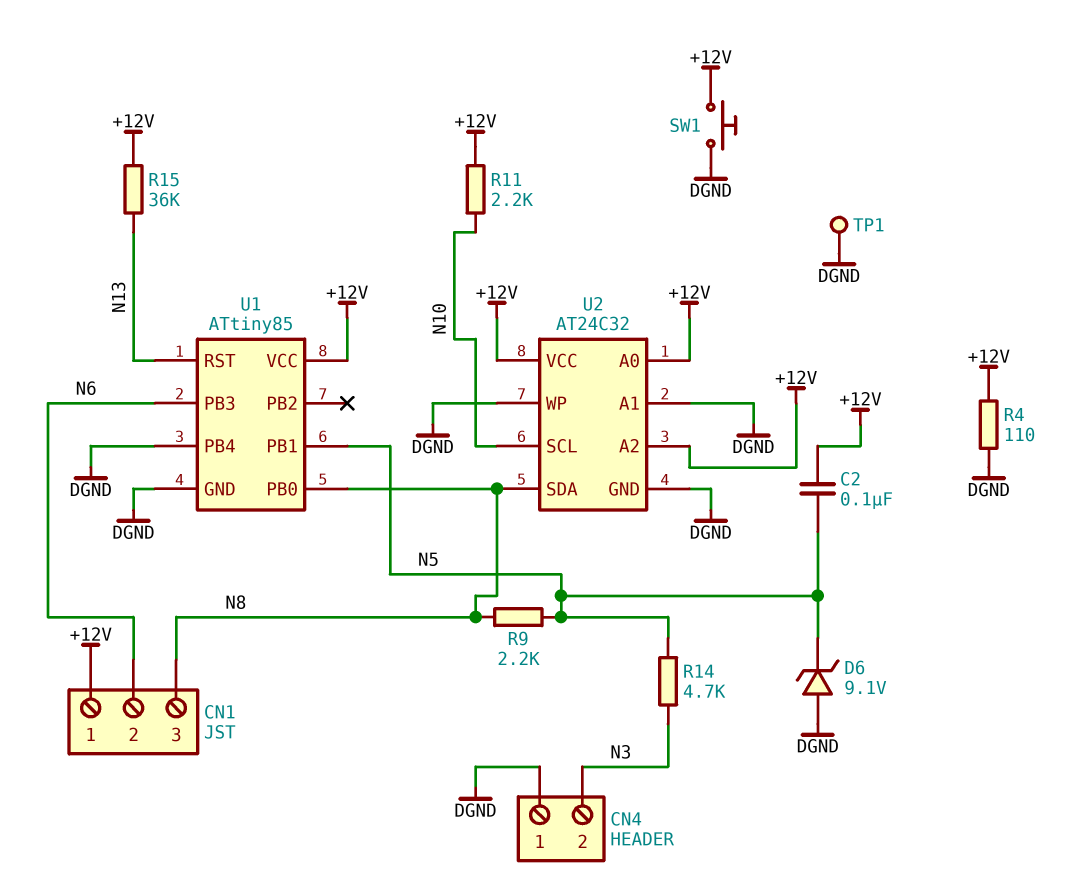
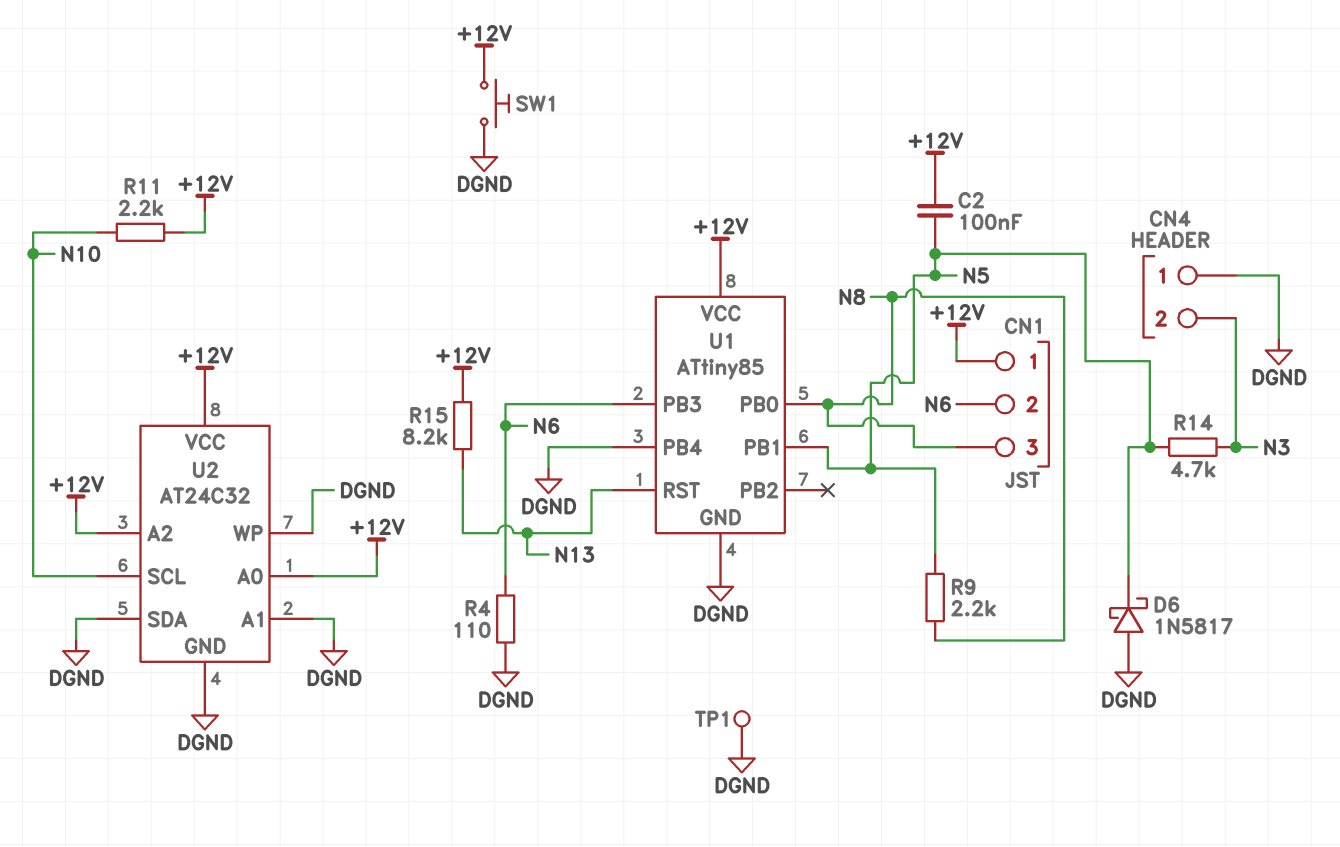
D6: zener 9.1V (A DGND, K N5) -> schottky 1N5817 (A DGND, K N5)
R4: 110 (+12V, DGND) -> 110 (DGND, N6)
R15: 36k (+12V, N13) -> 8.2k (+12V, N13)
U2 pin SDA: N8 -> DGND

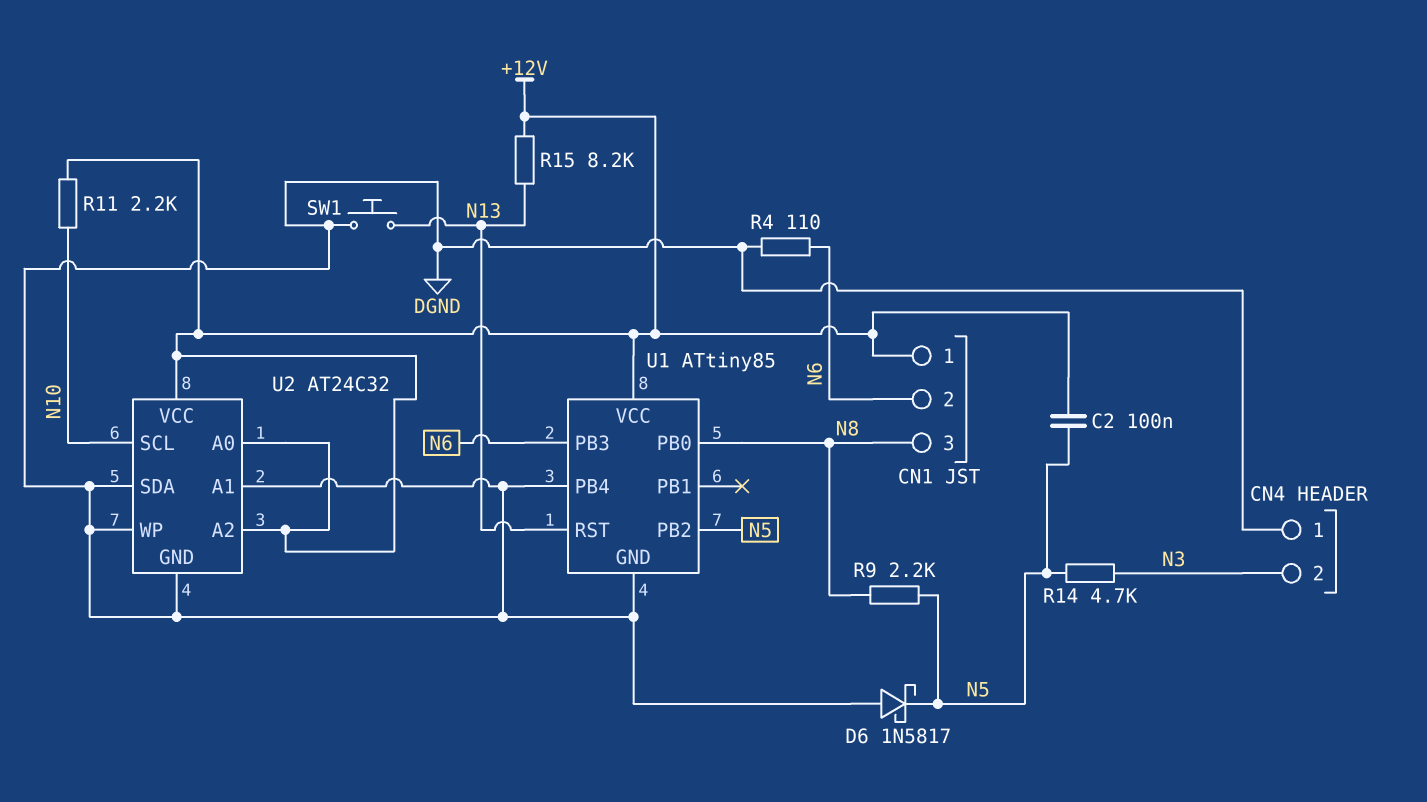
SW1: button (+12V, DGND) -> button (DGND, N13)
TP1: test point (DGND) -> none
U1 pin PB1: N5 -> none
U1 pin PB2: none -> N5

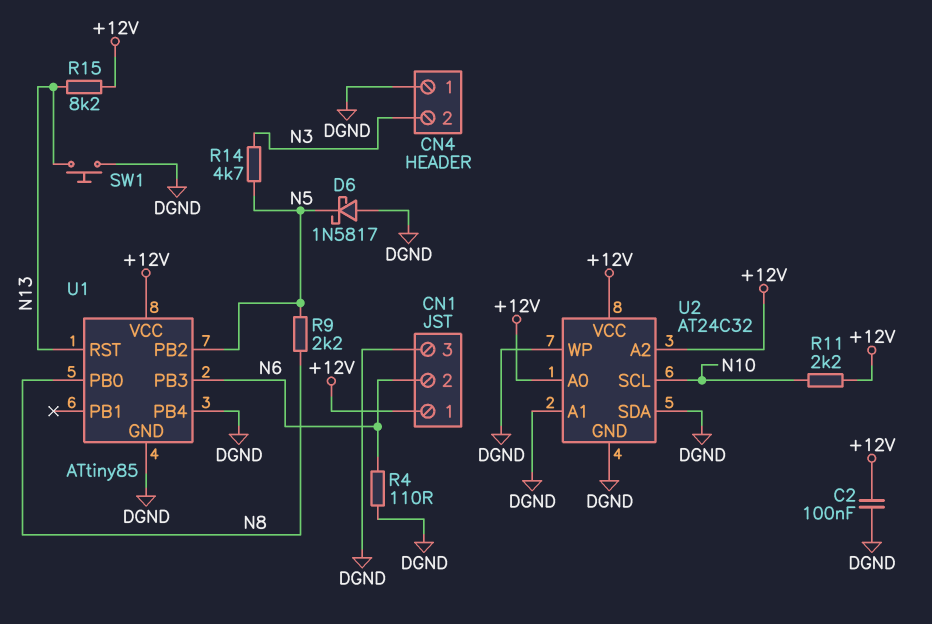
C2: 100nF (+12V, N5) -> 100nF (+12V, DGND)
CN1 pin 3: N8 -> DGND

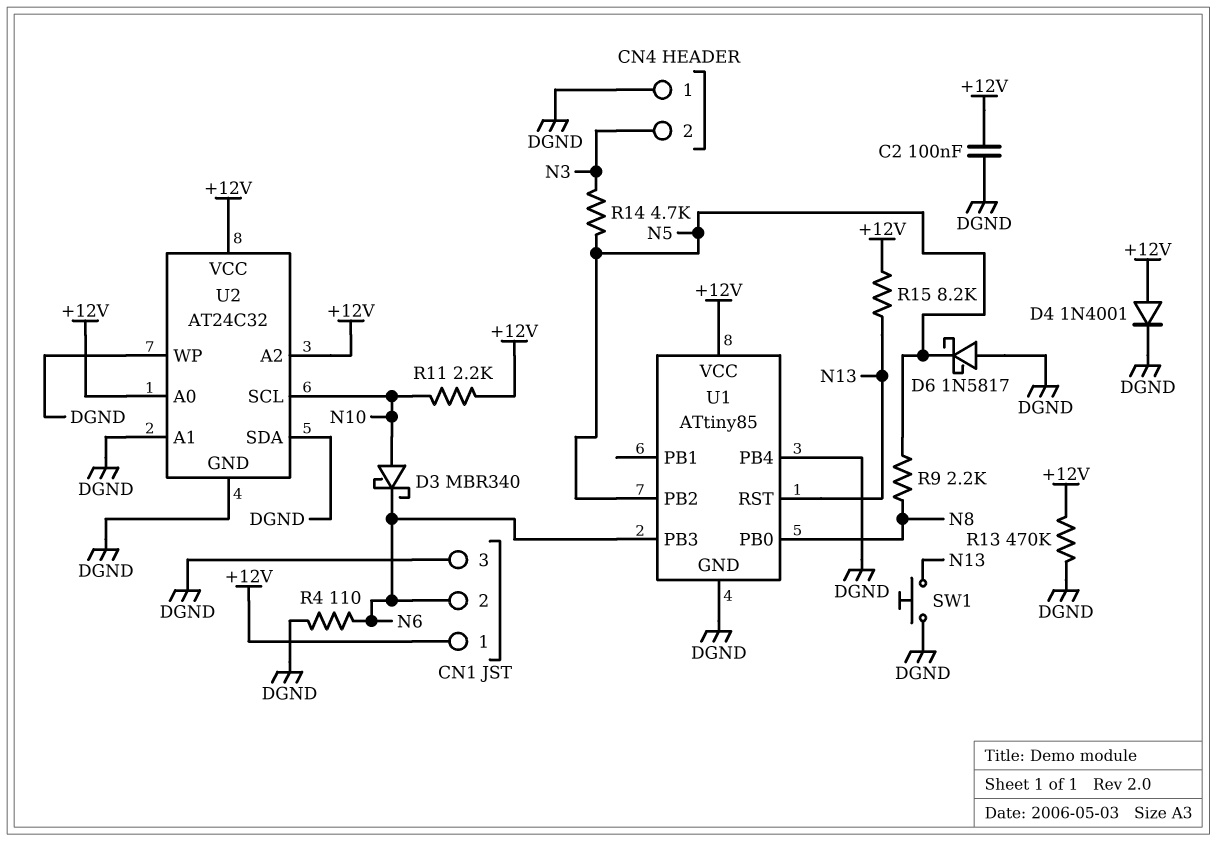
D3: none -> schottky MBR340 (A N10, K N6)
D4: none -> diode 1N4001 (A +12V, K DGND)
R13: none -> 470k (+12V, DGND)

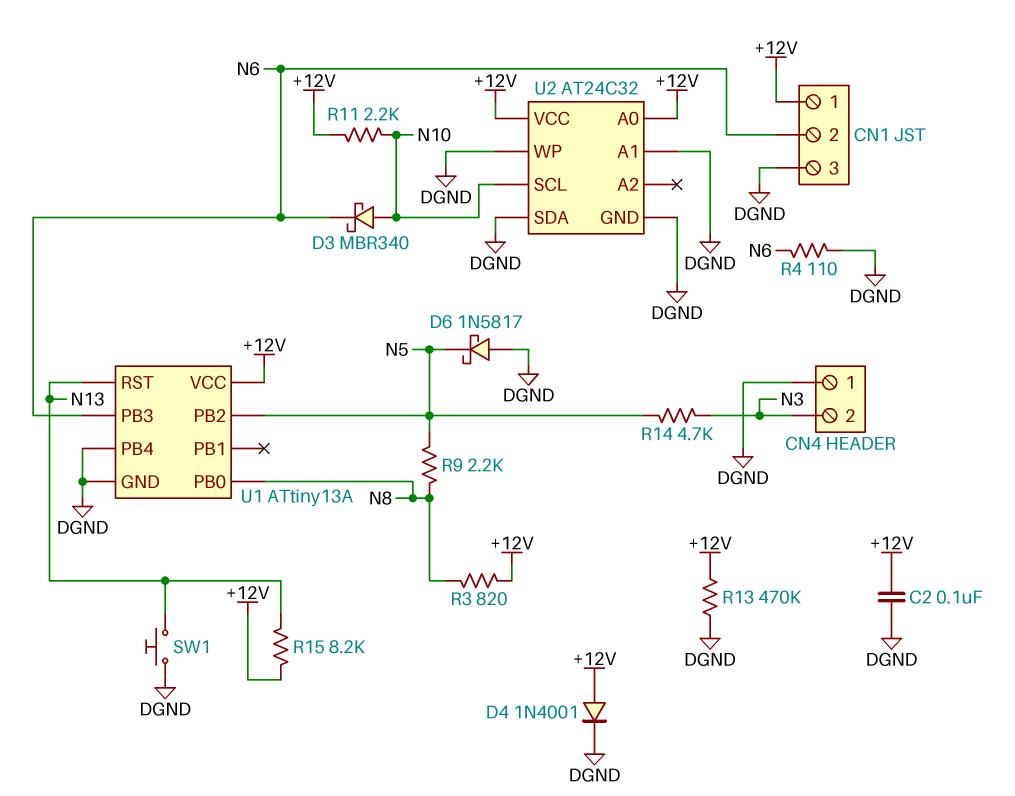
R3: none -> 820 (+12V, N8)
U1: ATtiny85 -> ATtiny13A
U2 pin A2: +12V -> none

